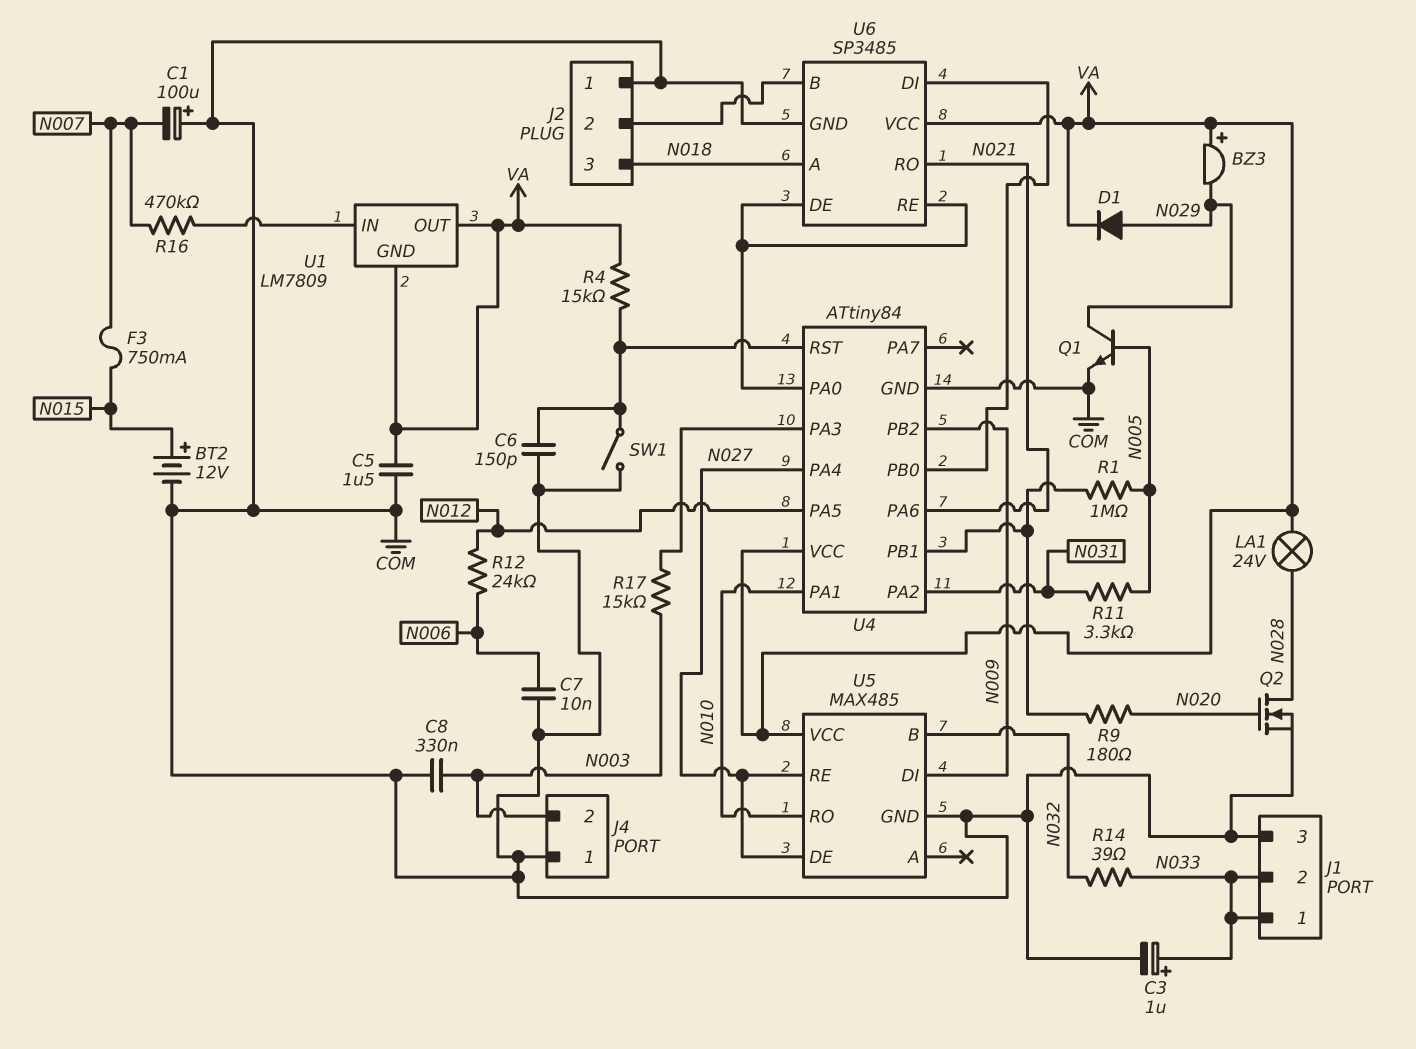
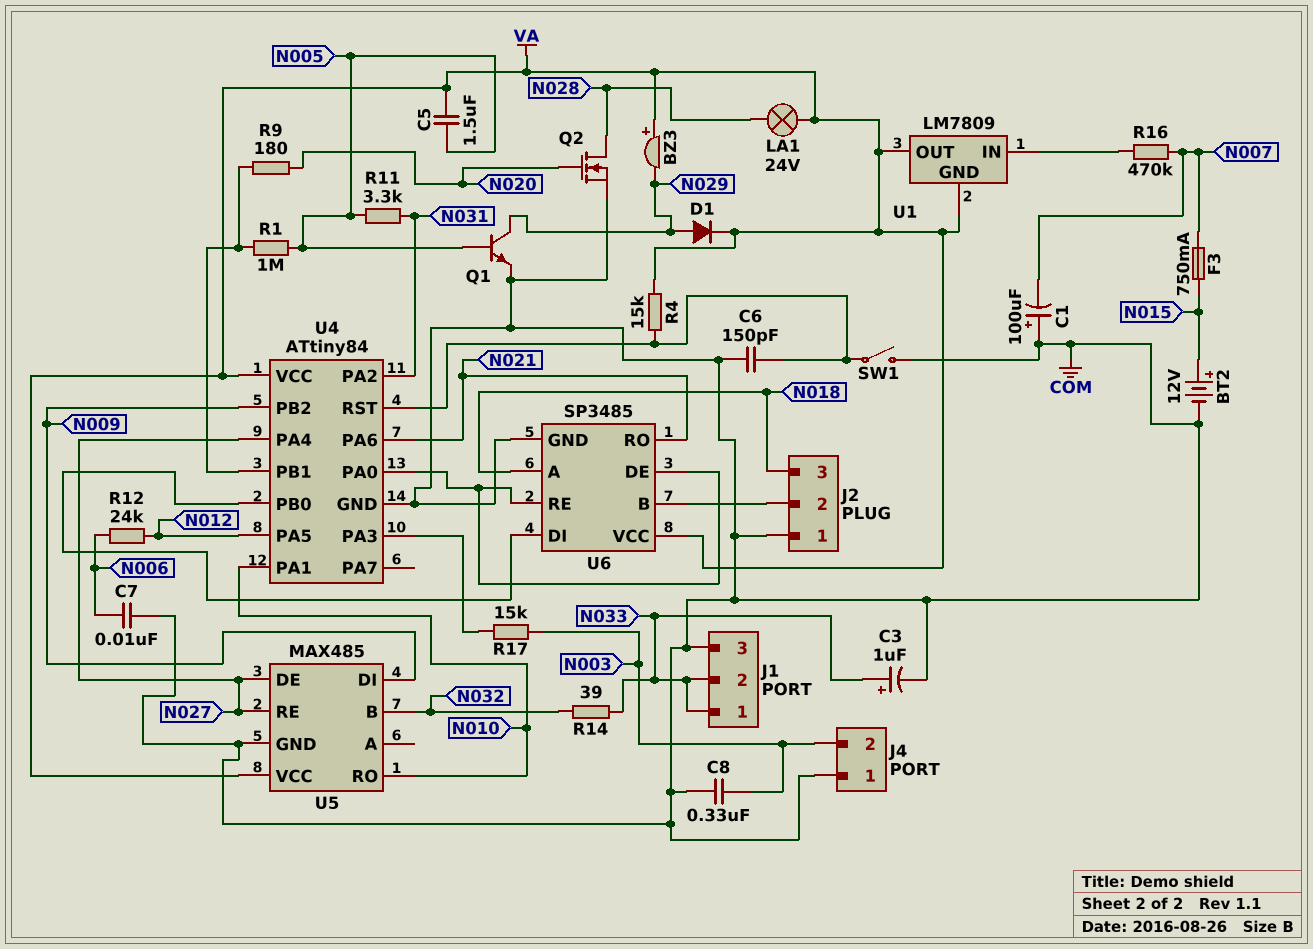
C5: 1.5uF (COM, VA) -> 1.5uF (N005, VA)

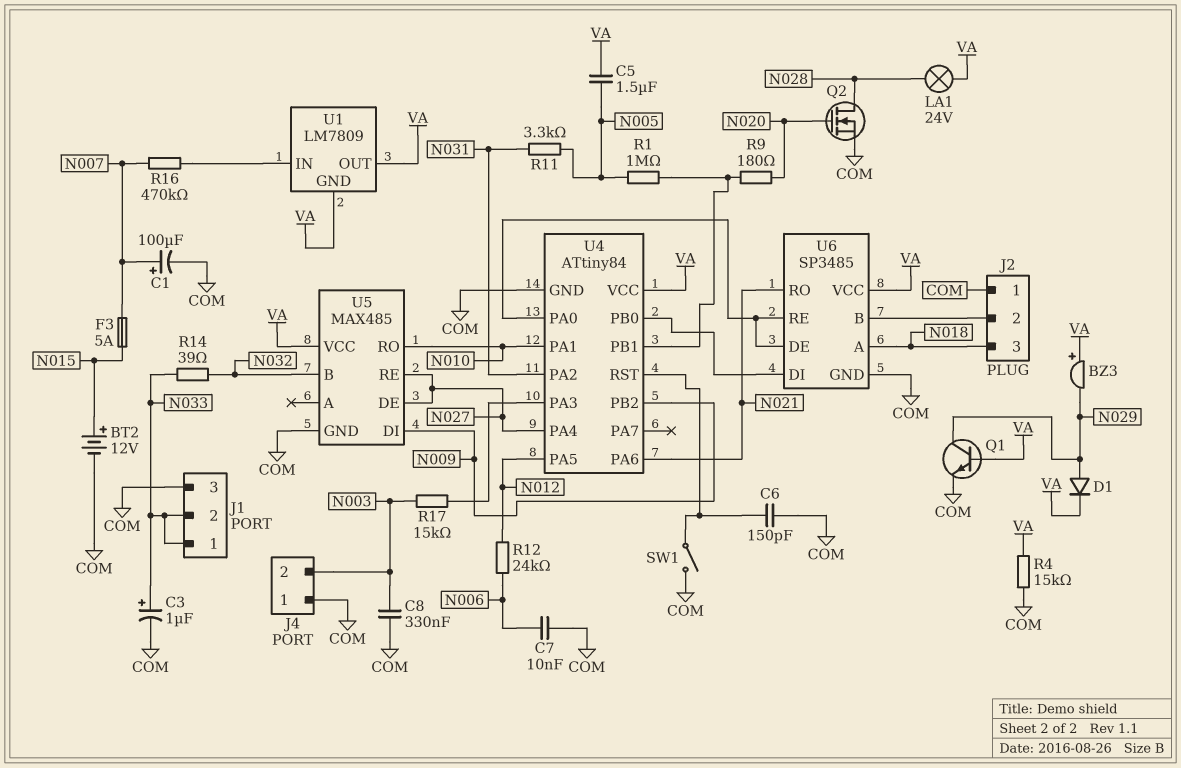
C1: 100uF (plus COM, minus N007) -> 100uF (plus N007, minus COM)
F3: 750mA (N007, N015) -> 5A (N007, N015)
Q1: NPN (B N005, C N029, E COM) -> NPN (B VA, C N029, E COM)
R4: 15k (U4/RST, VA) -> 15k (COM, VA)

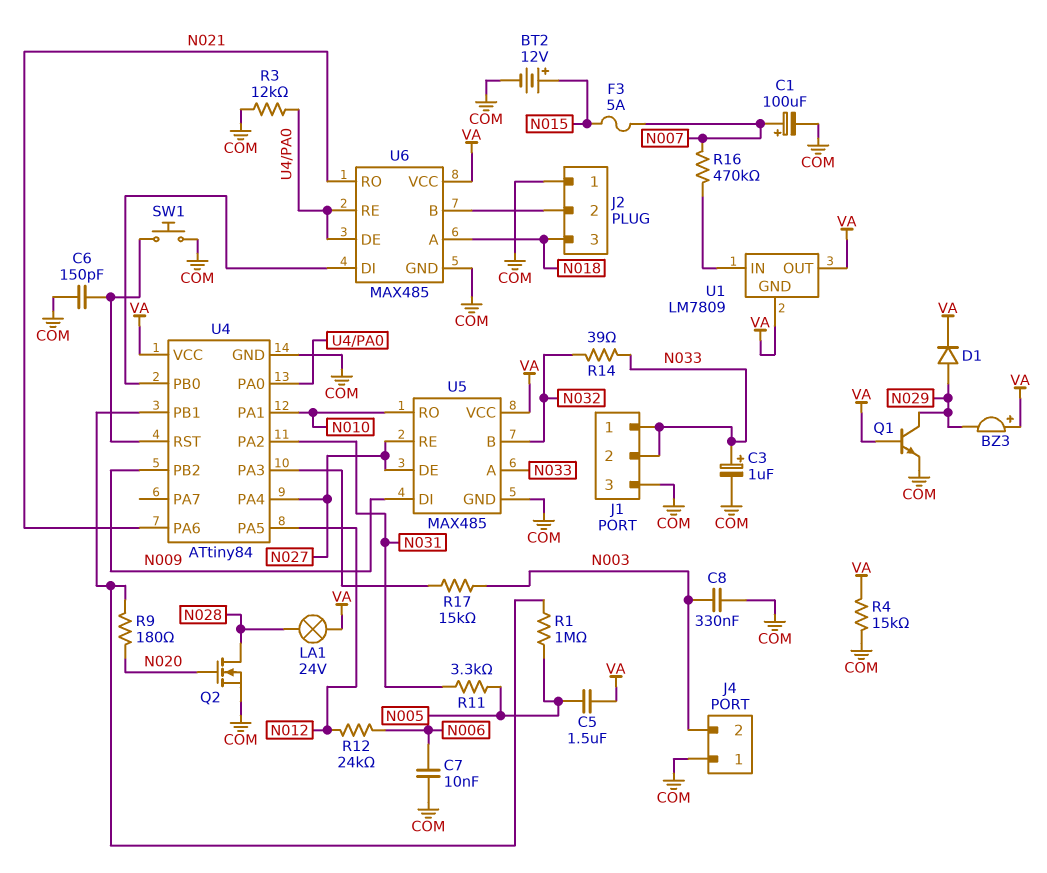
R3: none -> 12k (COM, U4/PA0)
SW1: switch (COM, U4/RST) -> button (COM, U4/RST)
U5 pin A: none -> N033
U6: SP3485 -> MAX485

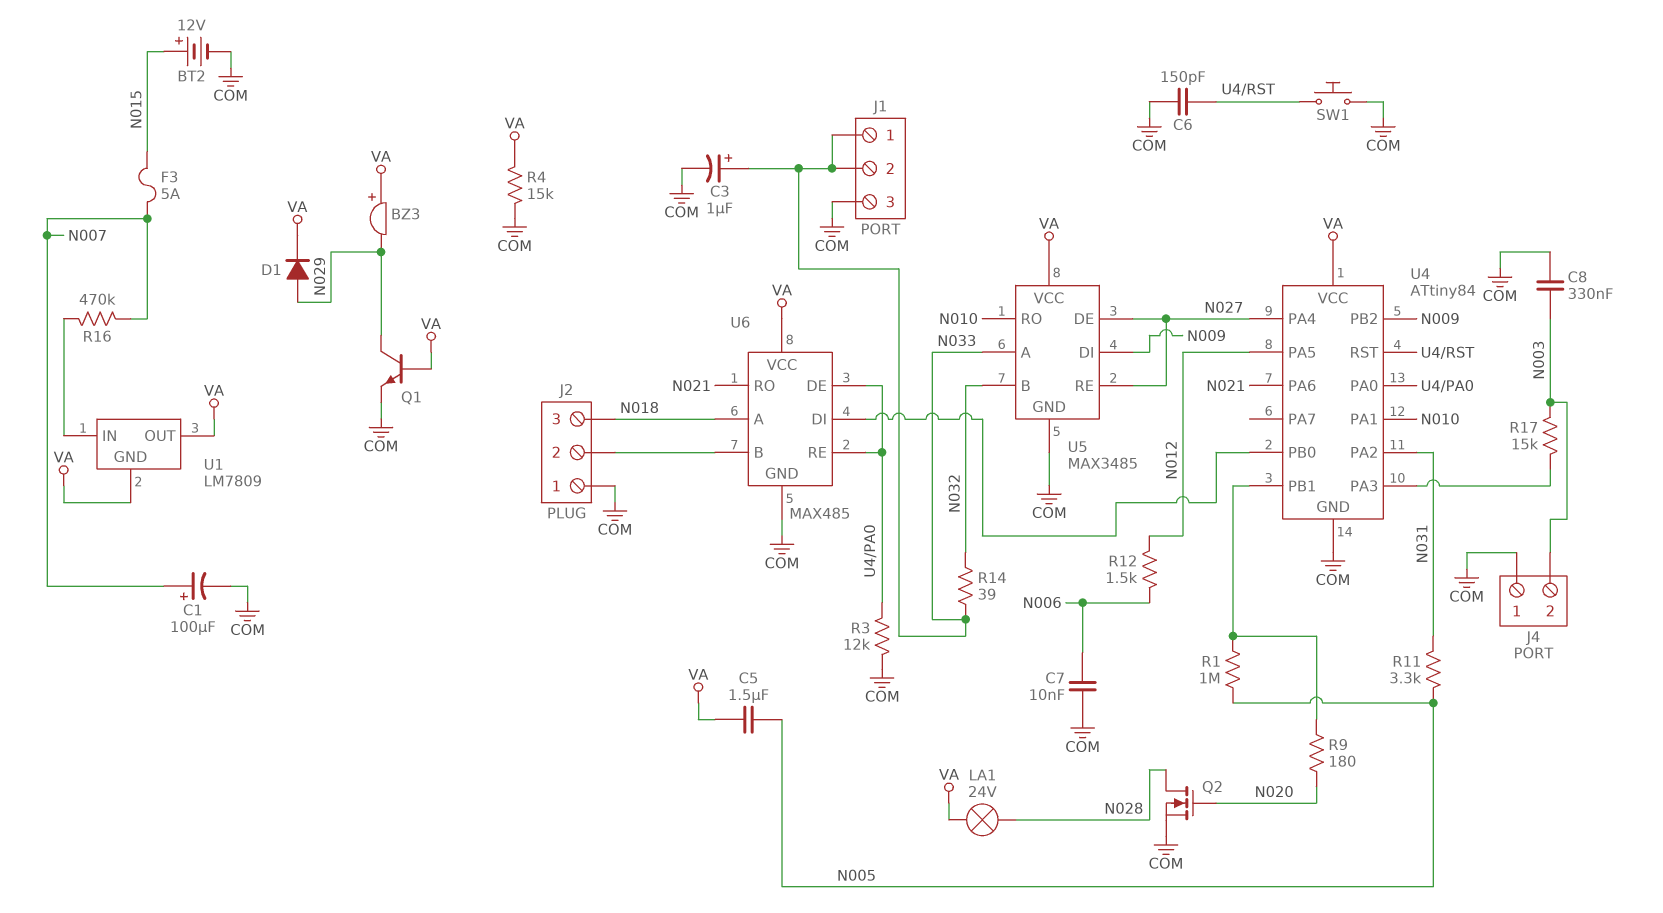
R12: 24k (N006, N012) -> 1.5k (N006, N012)
U5: MAX485 -> MAX3485

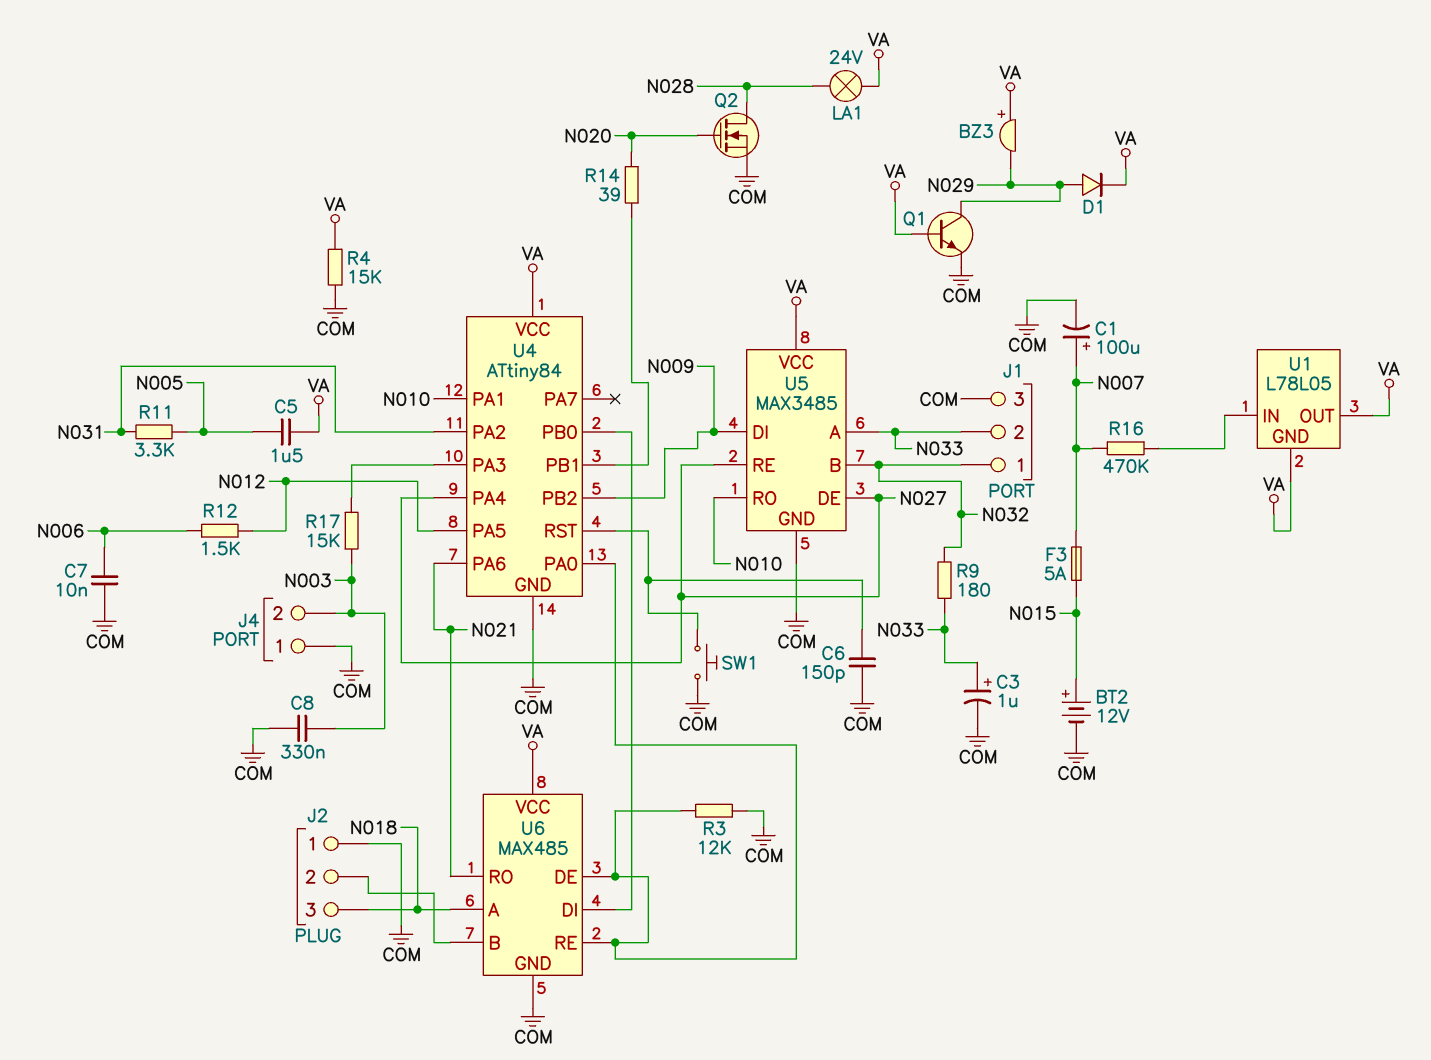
J1 pin 1: N033 -> N032
R1: 1M (N005, U4/PB1) -> none
R9: 180 (N020, U4/PB1) -> 180 (N032, N033)
R14: 39 (N032, N033) -> 39 (N020, U4/PB1)
U1: LM7809 -> L78L05

